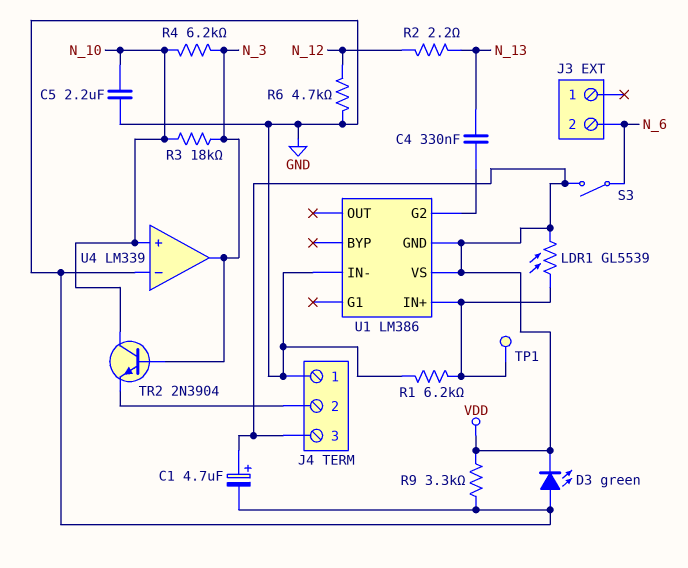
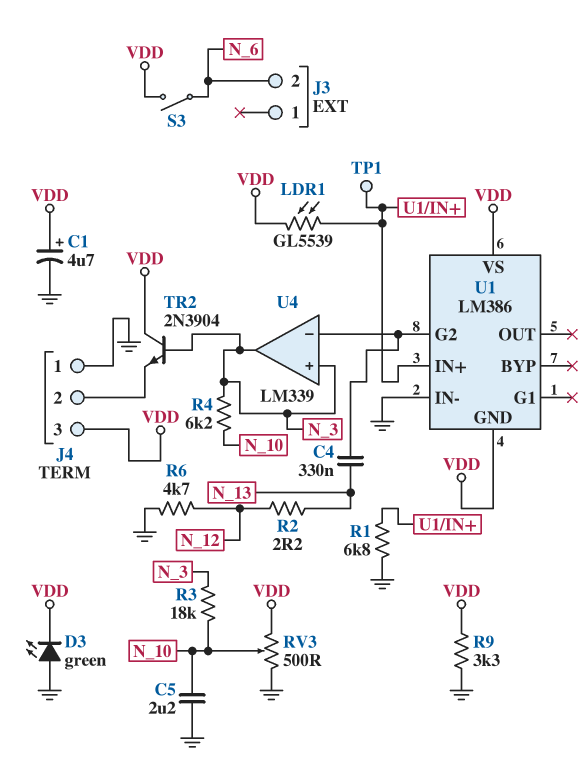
R1: 6.2k (GND, U1/IN+) -> 6.8k (GND, U1/IN+)
RV3: none -> 500 (GND, VDD, wiper N_10)
TR2: NPN 2N3904 (B N_3, C N_10, E J4/2) -> NPN 2N3904 (B N_3, C VDD, E J4/2)
U4 pin in+: N_10 -> N_3
U4 pin in-: GND -> U1/G2

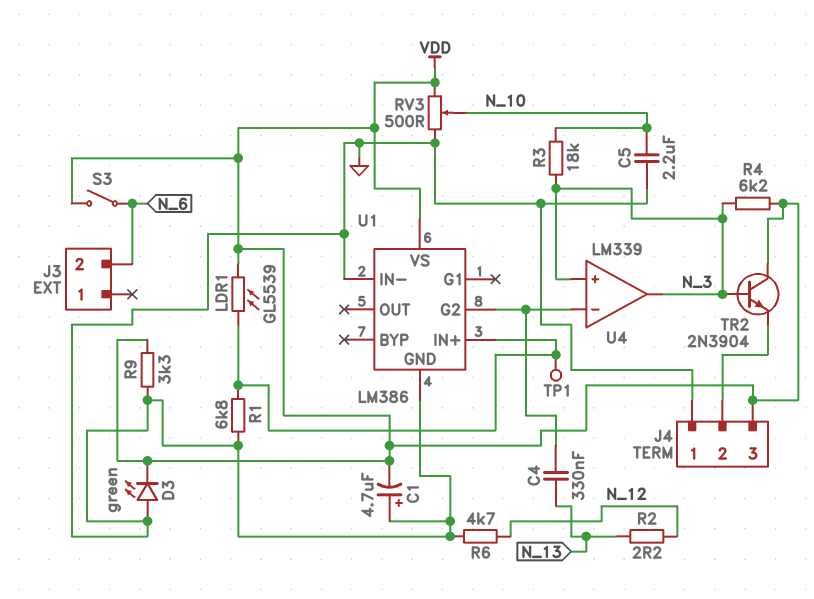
C1: 4.7uF (plus VDD, minus GND) -> 4.7uF (plus GND, minus VDD)
R4: 6.2k (N_3, N_10) -> 6.2k (N_3, VDD)
U1 pin GND: VDD -> GND

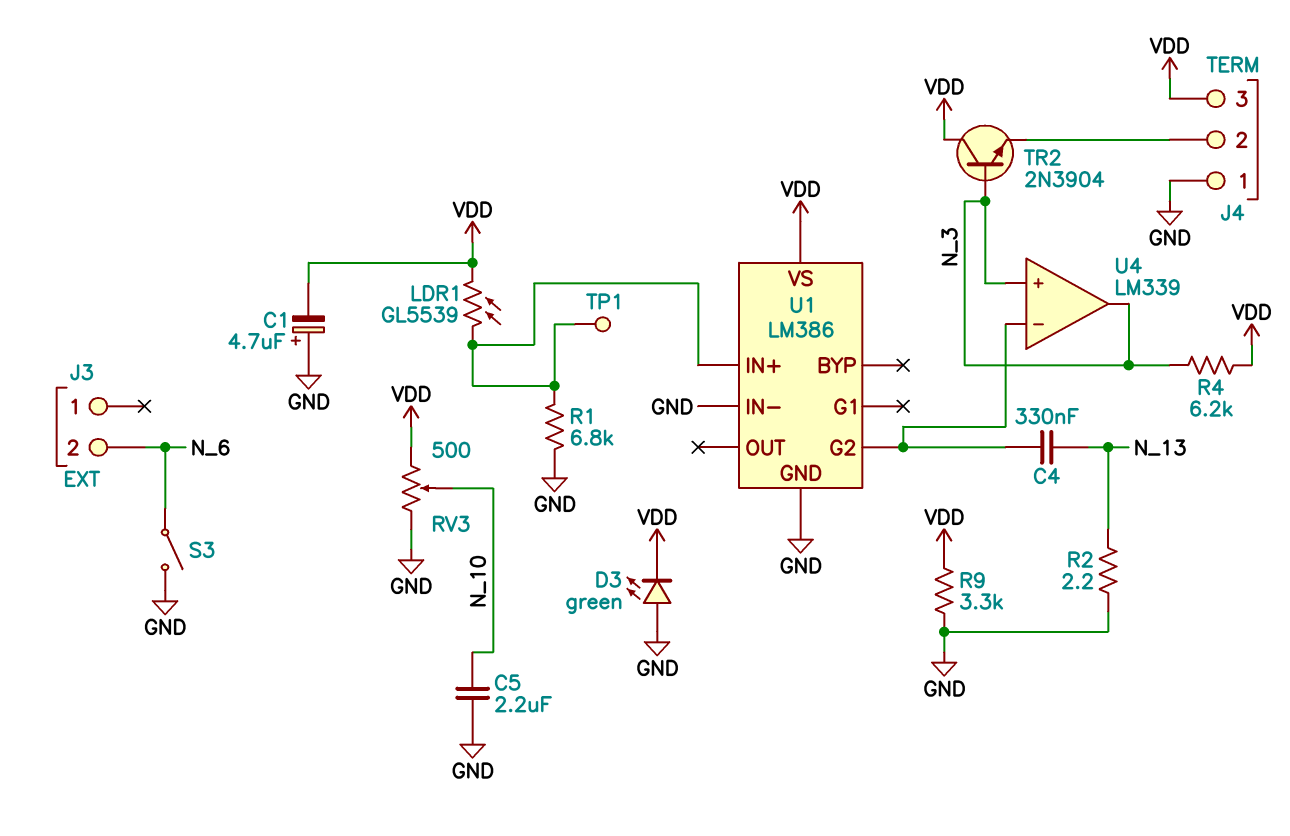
R2: 2.2 (N_12, N_13) -> 2.2 (GND, N_13)
R3: 18k (N_3, N_10) -> none
R6: 4.7k (GND, N_12) -> none
S3: switch (N_6, VDD) -> switch (GND, N_6)

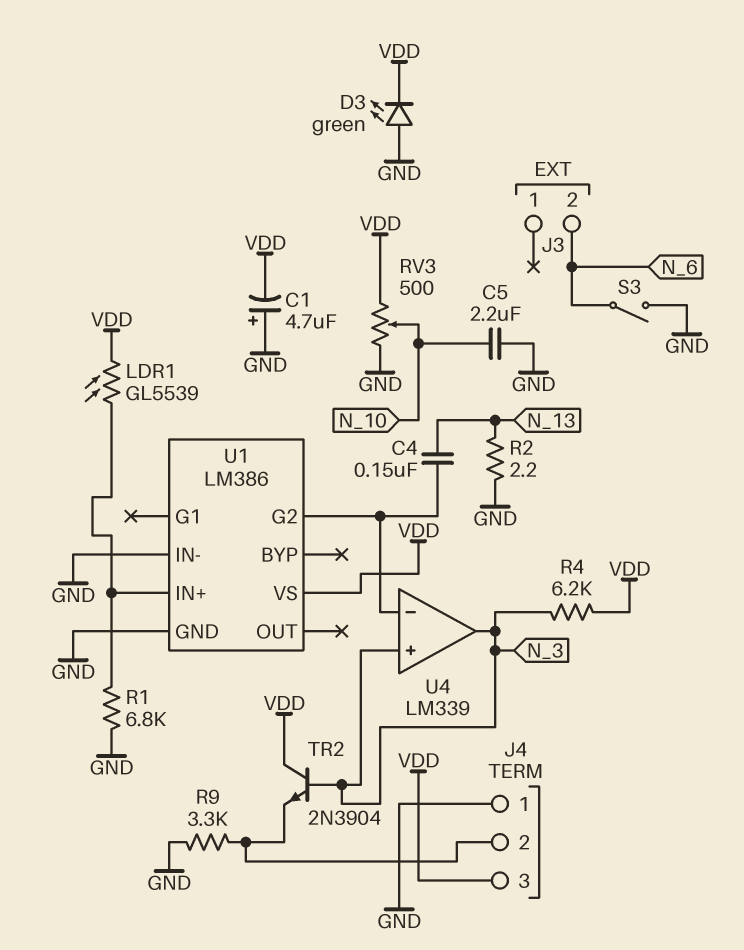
C4: 330nF (N_13, U1/G2) -> 150nF (N_13, U1/G2)
R9: 3.3k (GND, VDD) -> 3.3k (GND, J4/2)
TP1: test point (U1/IN+) -> none

